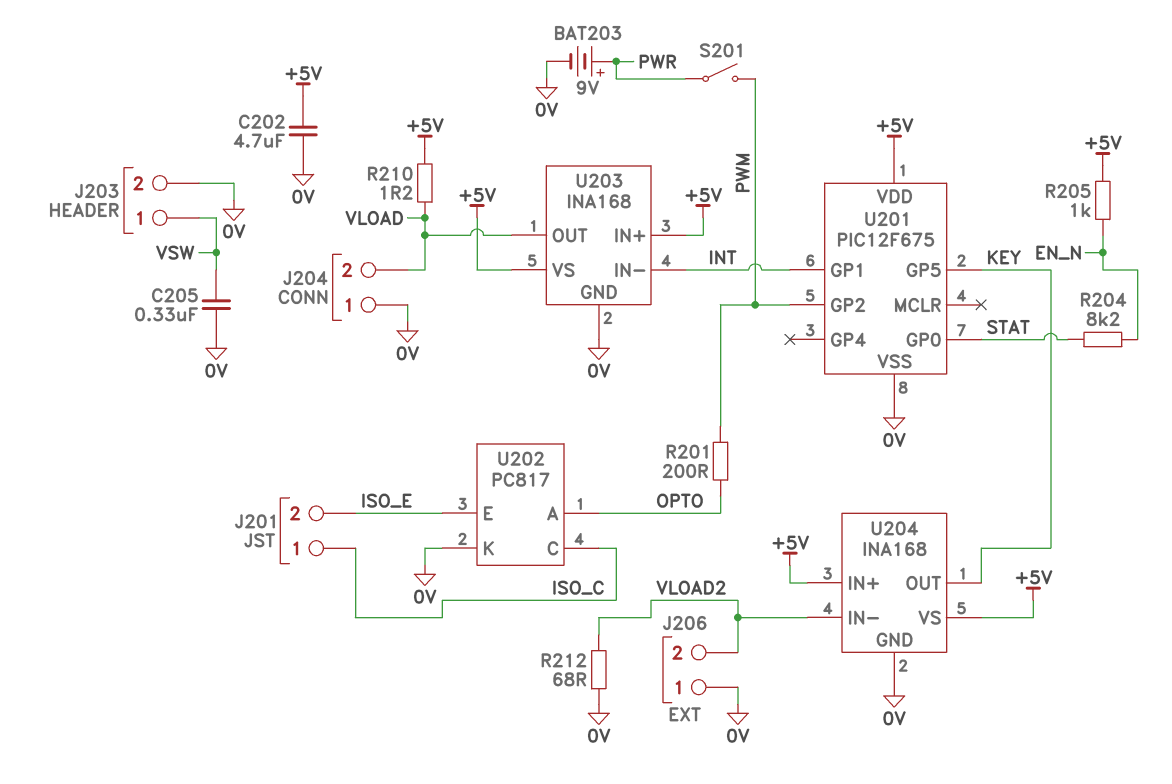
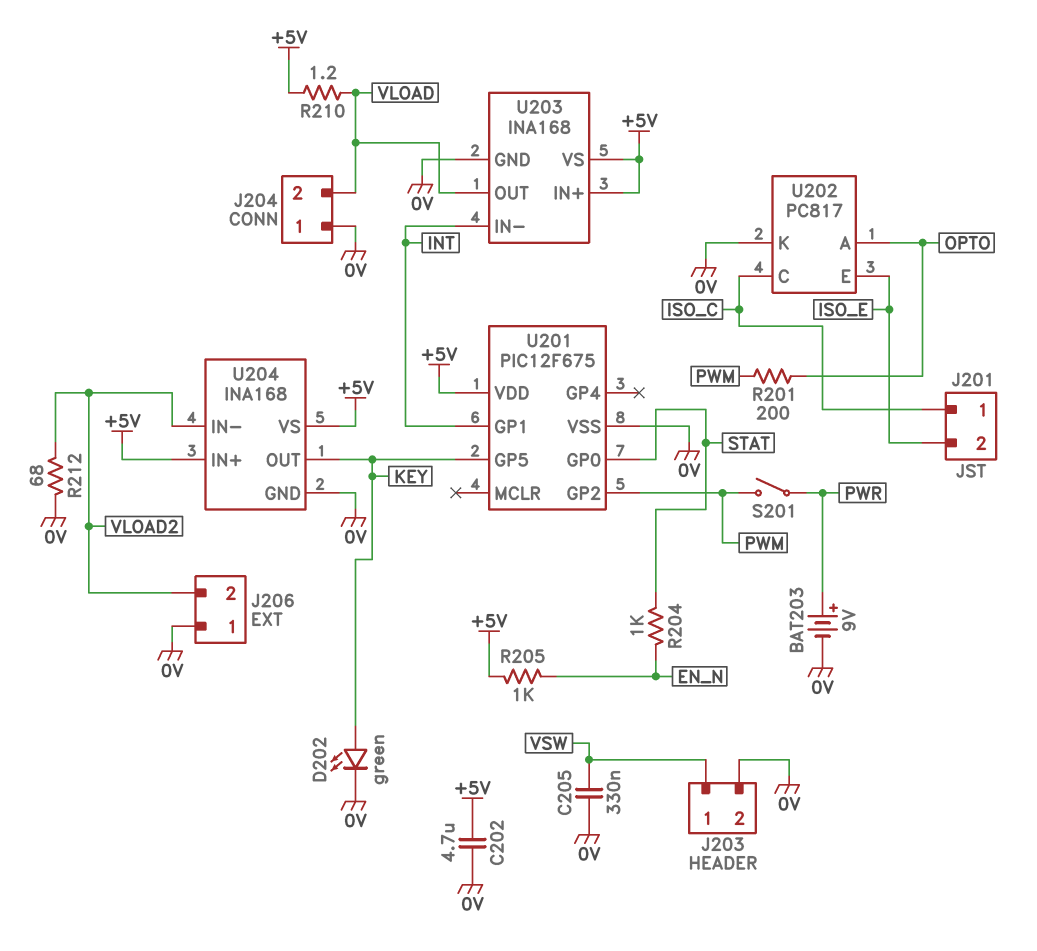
D202: none -> LED green (A KEY, K 0V)
R204: 8.2k (EN_N, STAT) -> 1k (EN_N, STAT)

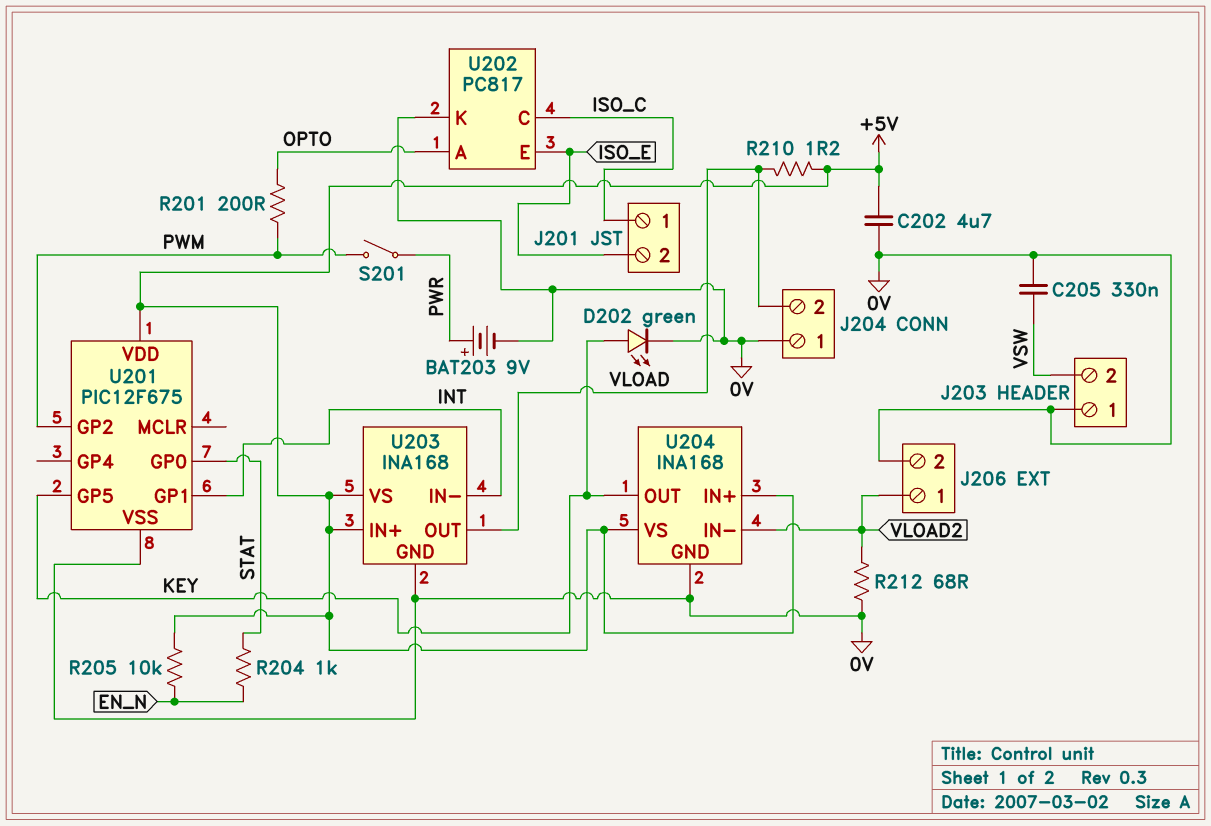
J203 pin 1: VSW -> 0V
J203 pin 2: 0V -> VSW
J206 pin 1: 0V -> VLOAD2
J206 pin 2: VLOAD2 -> 0V
R205: 1k (+5V, EN_N) -> 10k (+5V, EN_N)

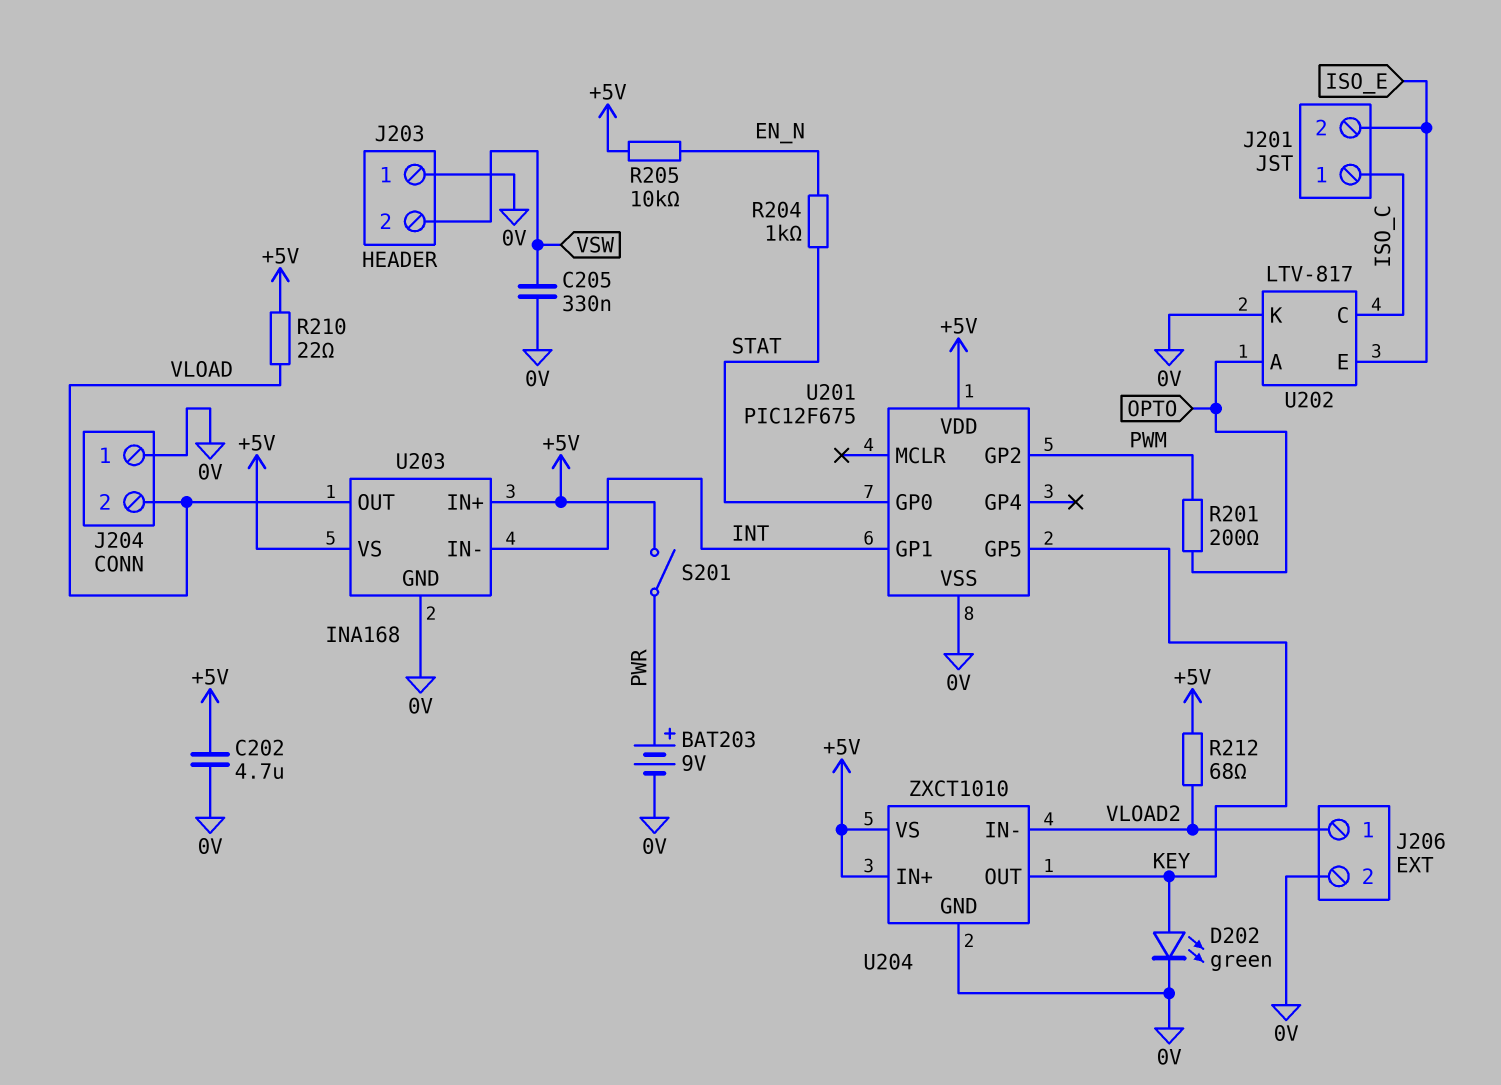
R210: 1.2 (+5V, VLOAD) -> 22 (+5V, VLOAD)
R212: 68 (0V, VLOAD2) -> 68 (+5V, VLOAD2)
S201: switch (PWM, PWR) -> switch (+5V, PWR)
U202: PC817 -> LTV-817
U204: INA168 -> ZXCT1010

